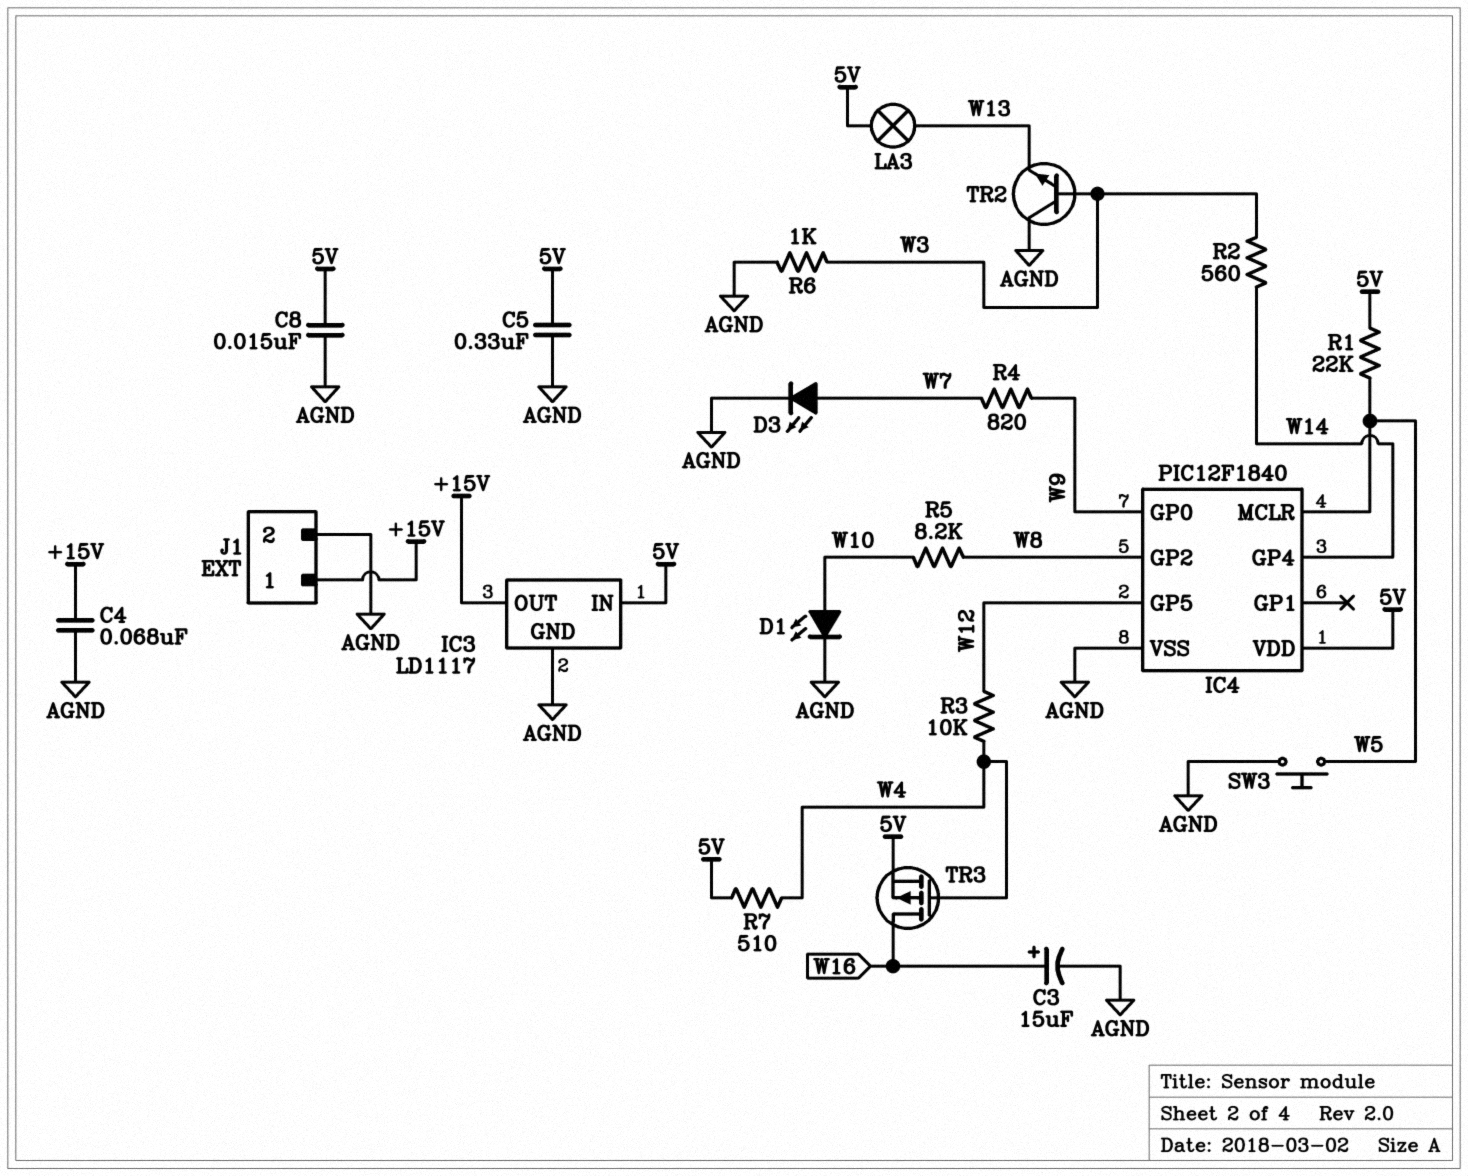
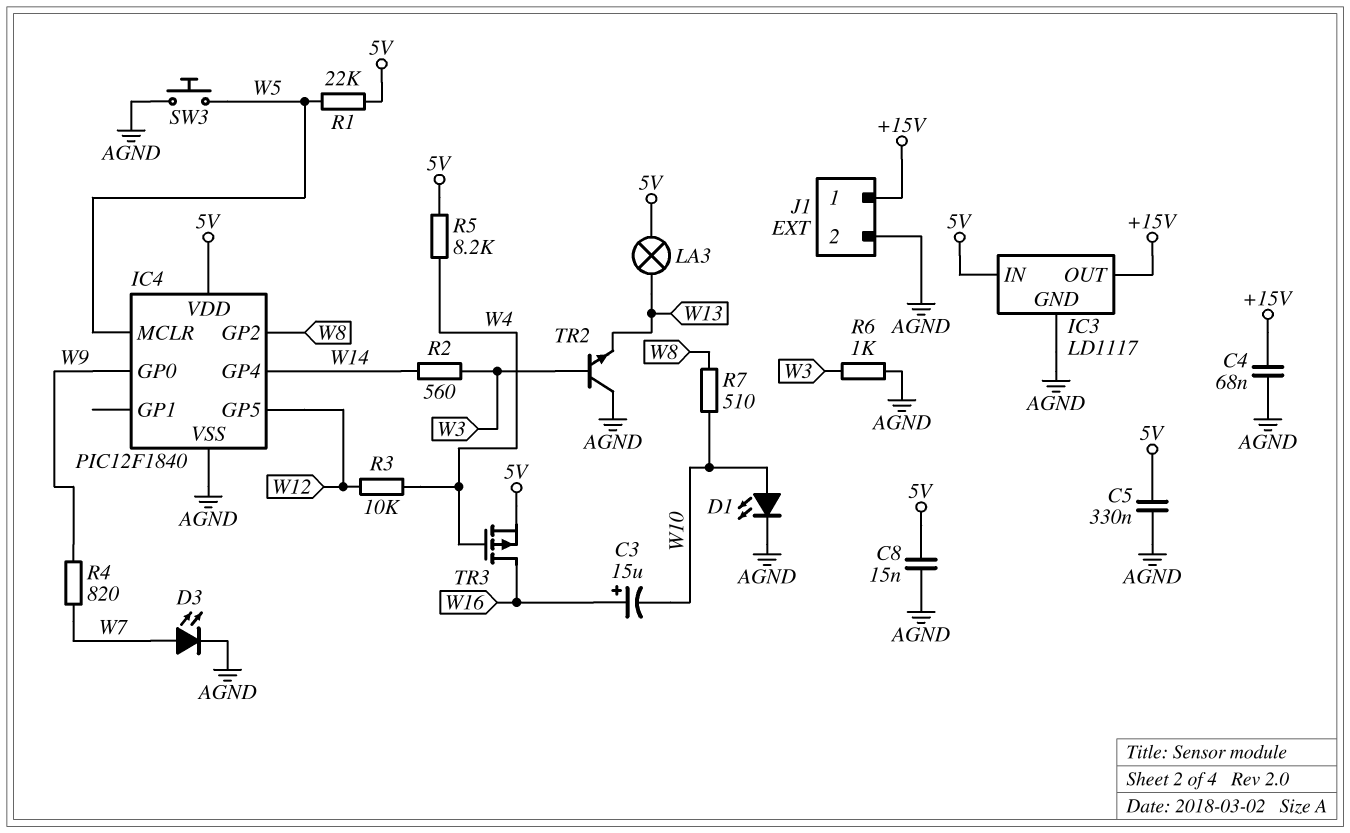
C3: 15uF (plus W16, minus AGND) -> 15uF (plus W16, minus W10)
R5: 8.2k (W8, W10) -> 8.2k (5V, W4)
R7: 510 (5V, W4) -> 510 (W8, W10)

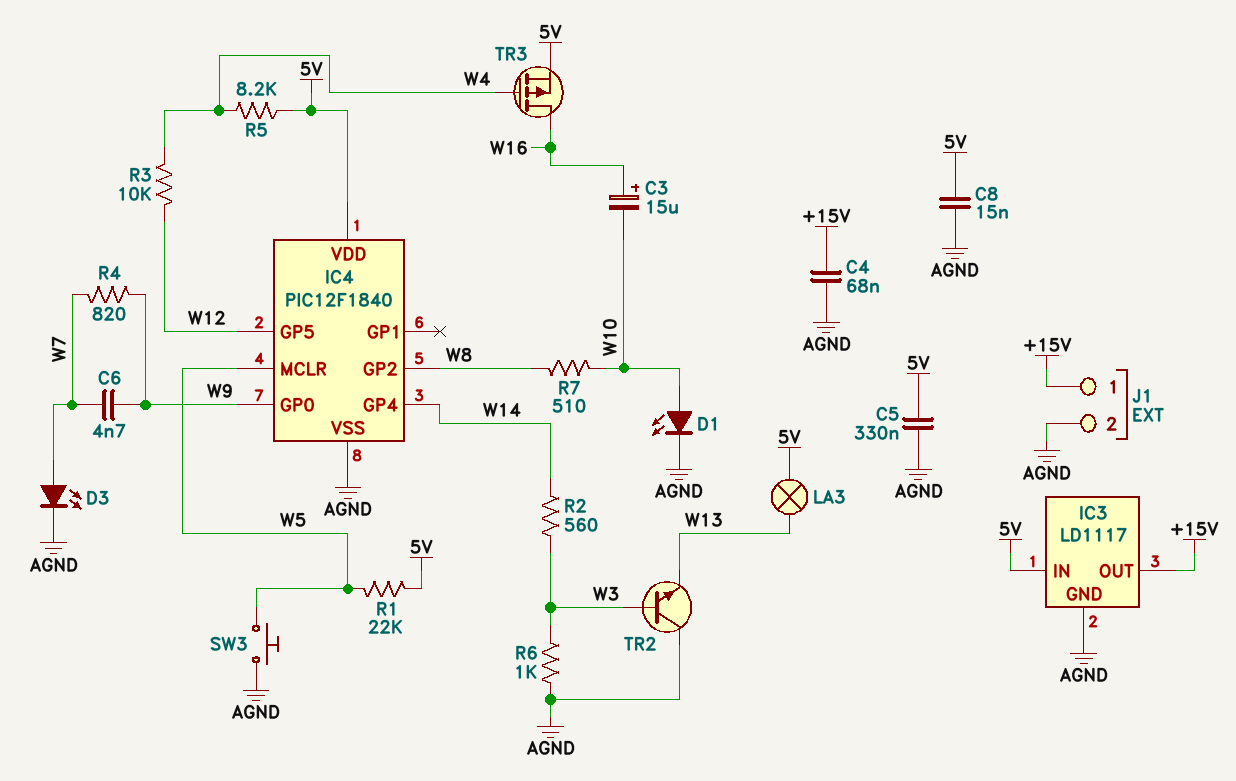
C6: none -> 4.7nF (W7, W9)

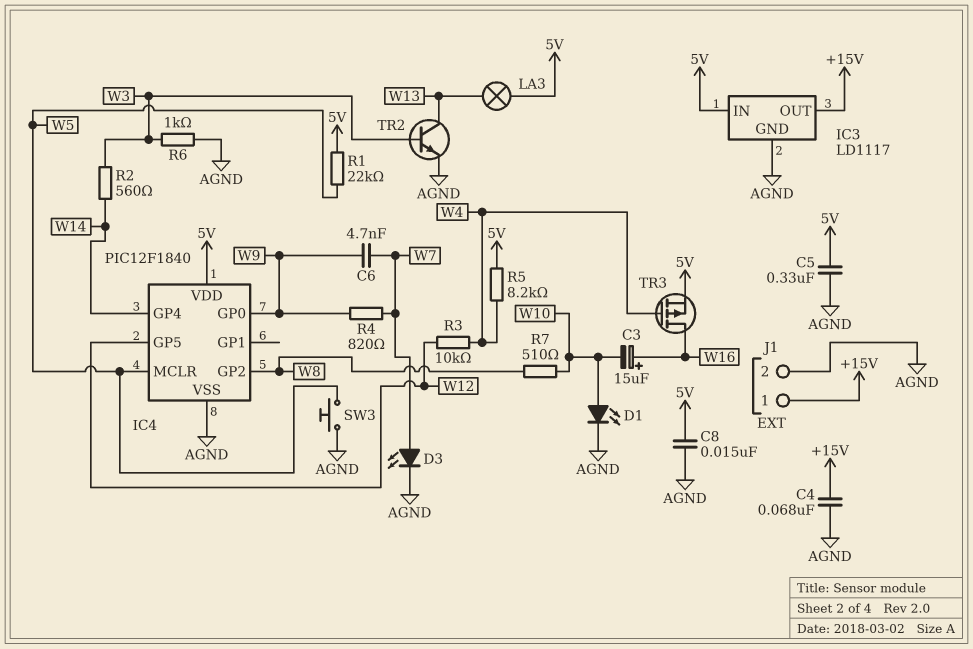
TR2: NPN (B W3, C AGND, E W13) -> NPN (B W3, C W13, E AGND)

